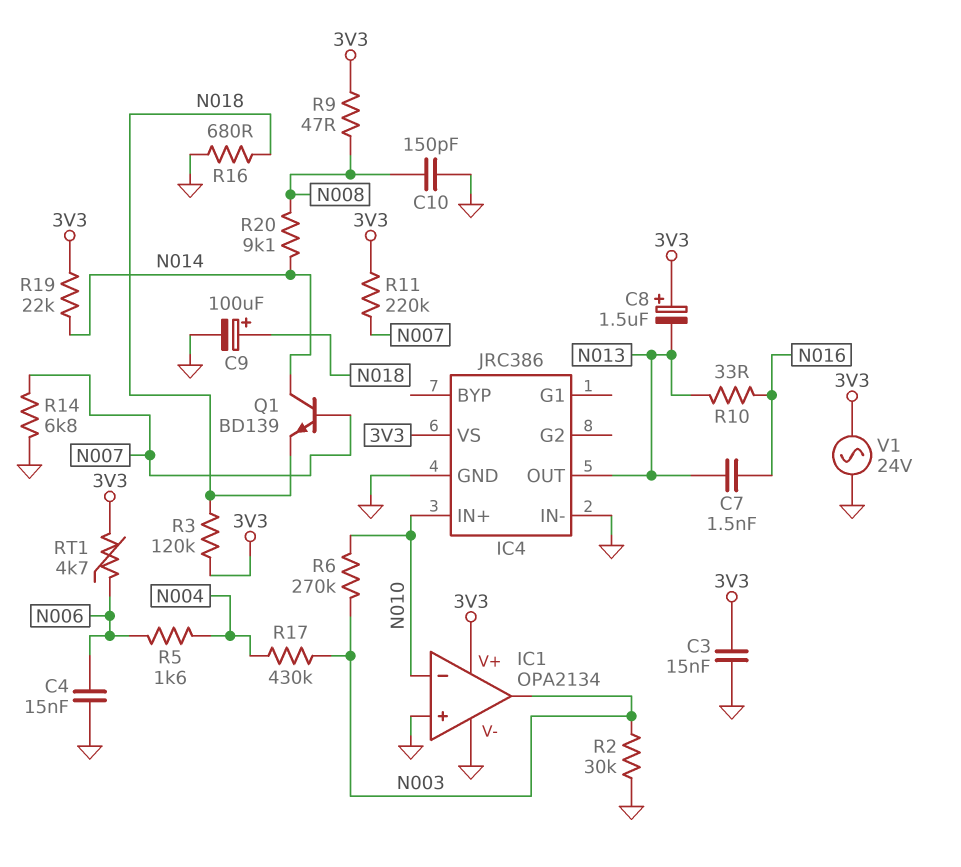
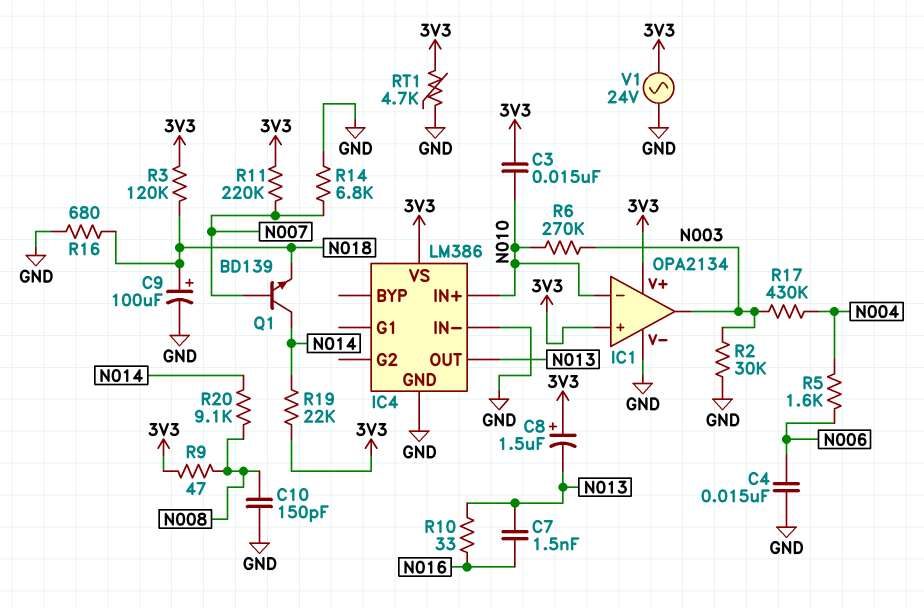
C3: 15nF (3V3, GND) -> 15nF (3V3, N010)
IC1 pin in+: GND -> 3V3
IC4: JRC386 -> LM386
RT1: 4.7k (3V3, N006) -> 4.7k (3V3, GND)

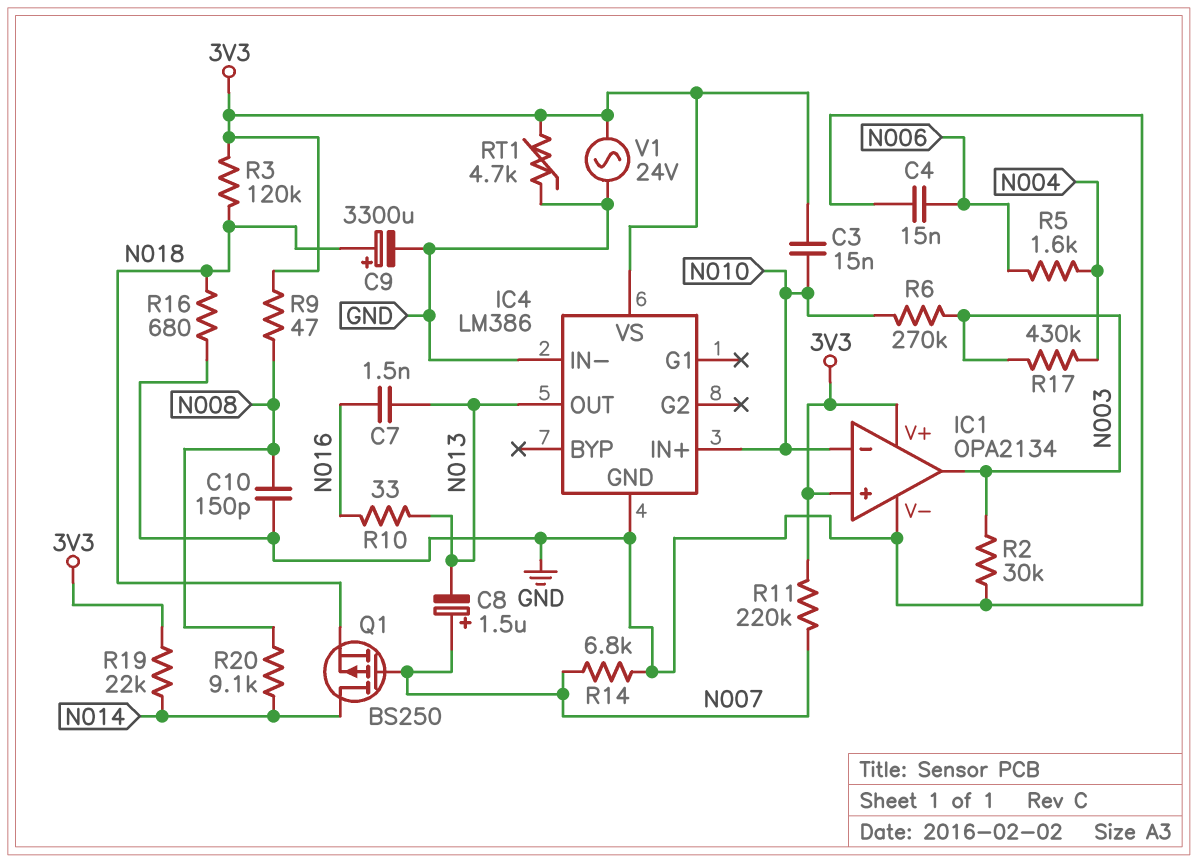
C8: 1.5uF (plus 3V3, minus N013) -> 1.5uF (plus N007, minus N013)
C9: 100uF (plus N018, minus GND) -> 3300uF (plus N018, minus GND)
Q1: NPN BD139 (B N007, C N014, E N018) -> PMOS BS250 (G N007, D N014, S N018)

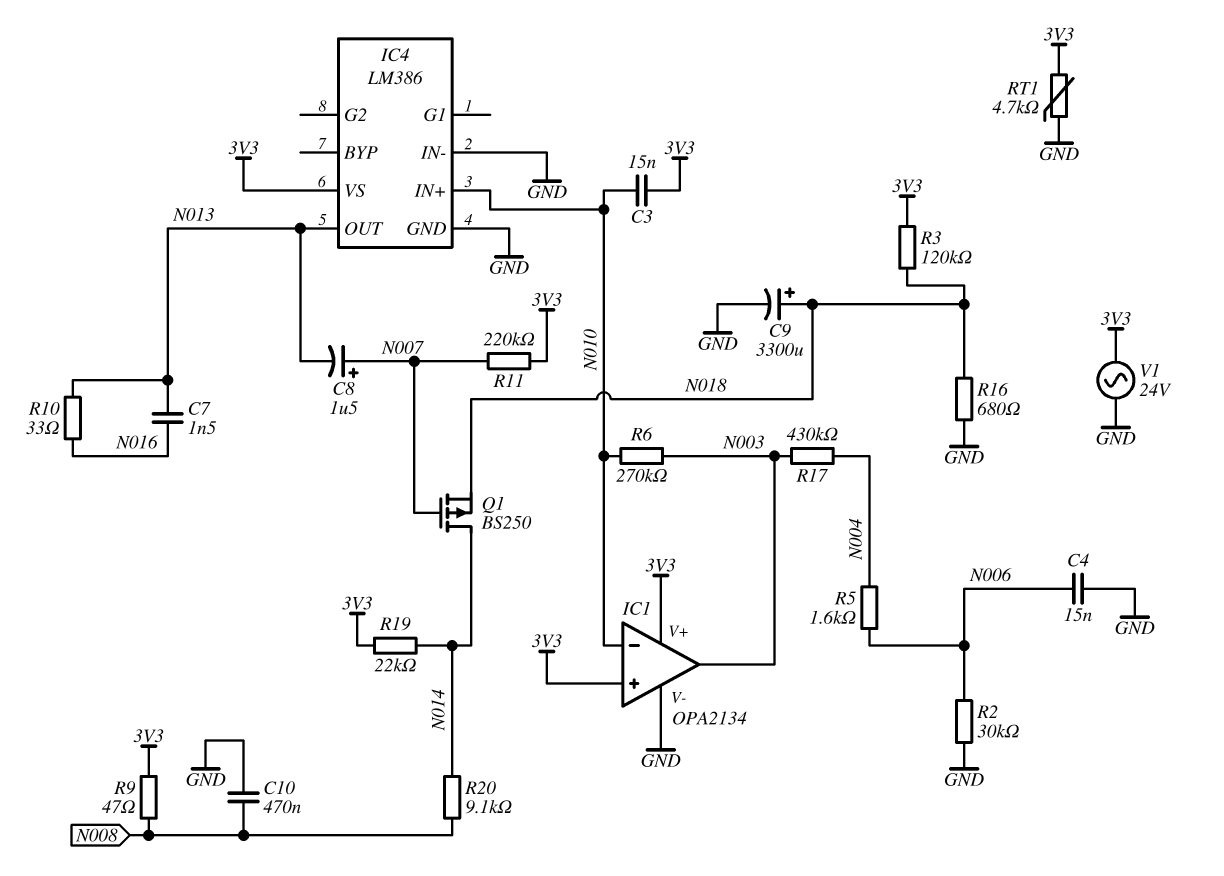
C10: 150pF (GND, N008) -> 470nF (GND, N008)
R2: 30k (GND, N003) -> 30k (GND, N006)
R14: 6.8k (GND, N007) -> none

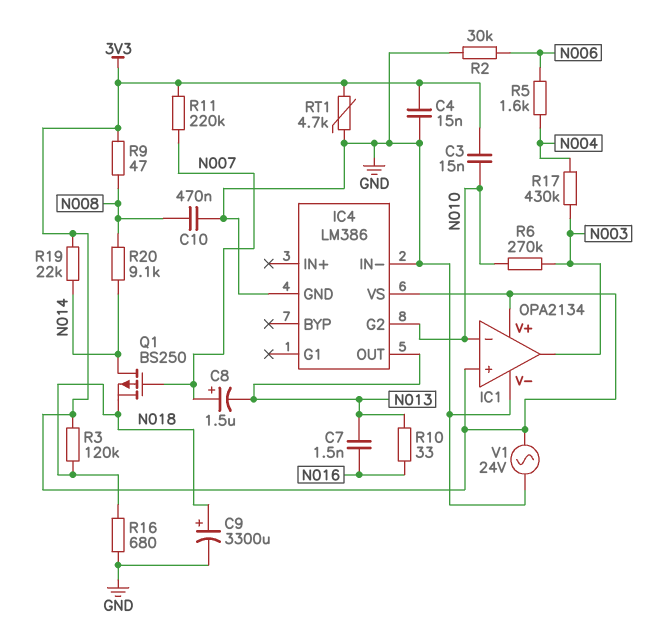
C4: 15nF (GND, N006) -> 15nF (3V3, GND)
IC4 pin G2: none -> N010
IC4 pin IN+: N010 -> none

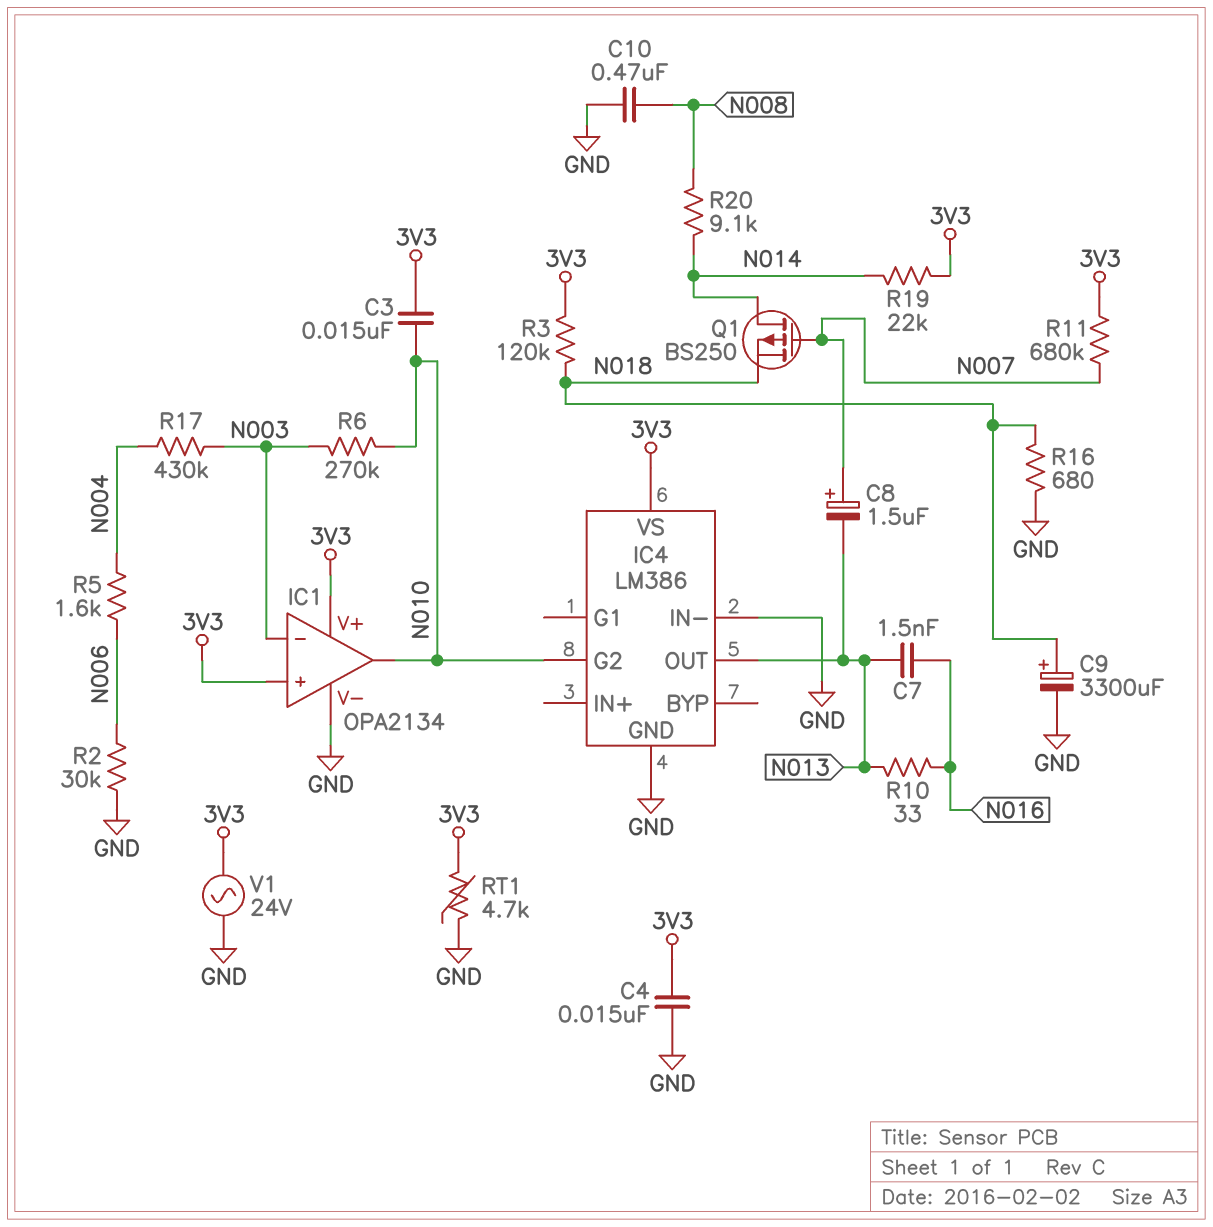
IC1 pin in-: N010 -> N003
IC1 pin out: N003 -> N010
R9: 47 (3V3, N008) -> none
R11: 220k (3V3, N007) -> 680k (3V3, N007)

